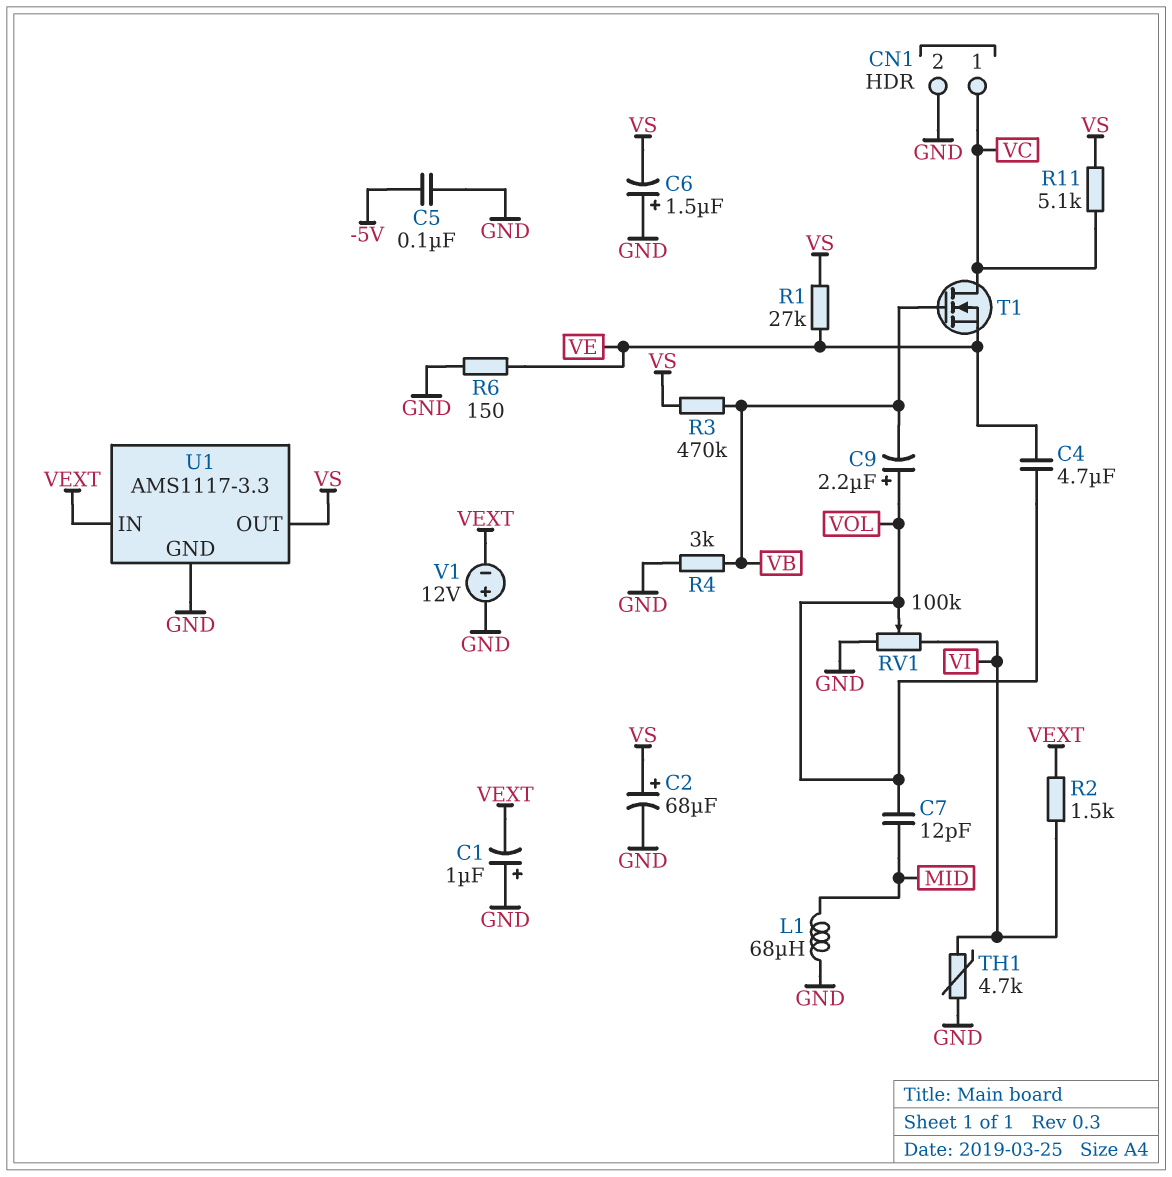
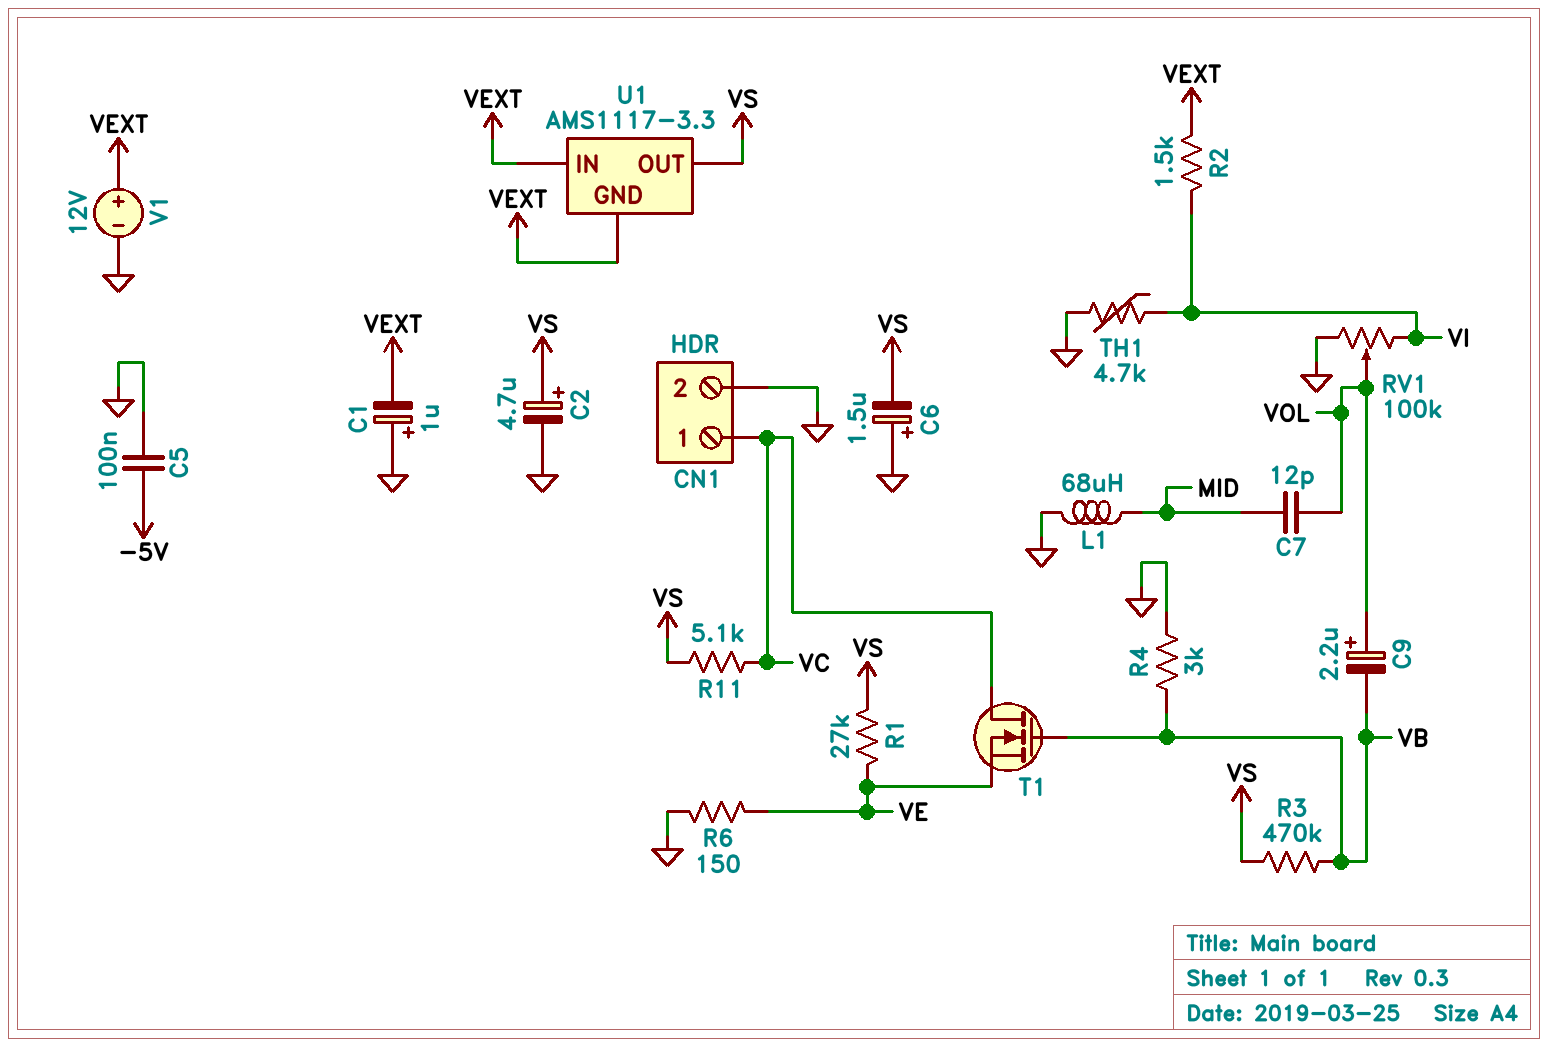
C2: 68uF (plus VS, minus GND) -> 4.7uF (plus VS, minus GND)
C4: 4.7uF (VE, VOL) -> none
U1 pin GND: GND -> VEXT
V1: 12V (plus GND, minus VEXT) -> 12V (plus VEXT, minus GND)

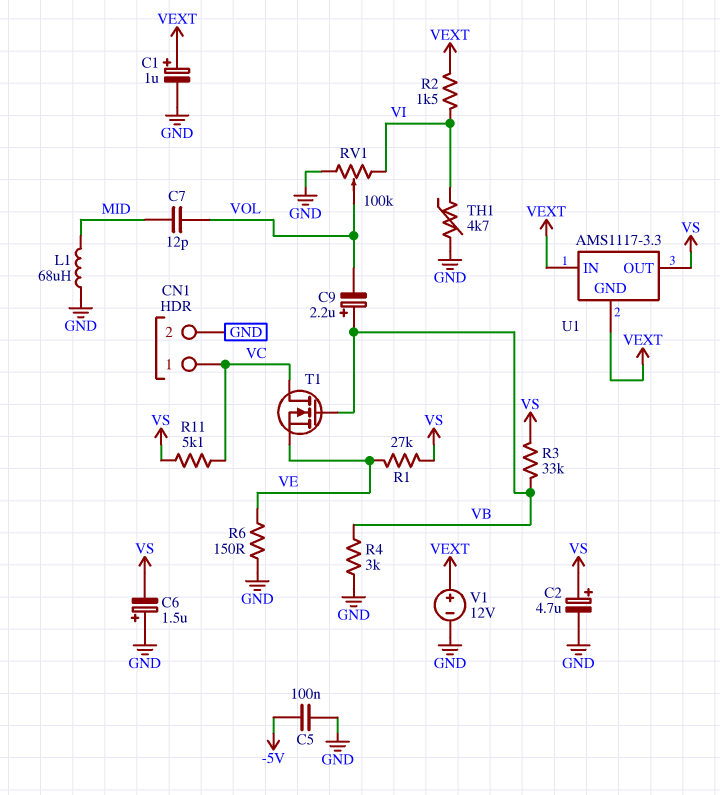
C1: 1uF (plus GND, minus VEXT) -> 1uF (plus VEXT, minus GND)
C9: 2.2uF (plus VOL, minus VB) -> 2.2uF (plus VB, minus VOL)
R3: 470k (VB, VS) -> 33k (VB, VS)

